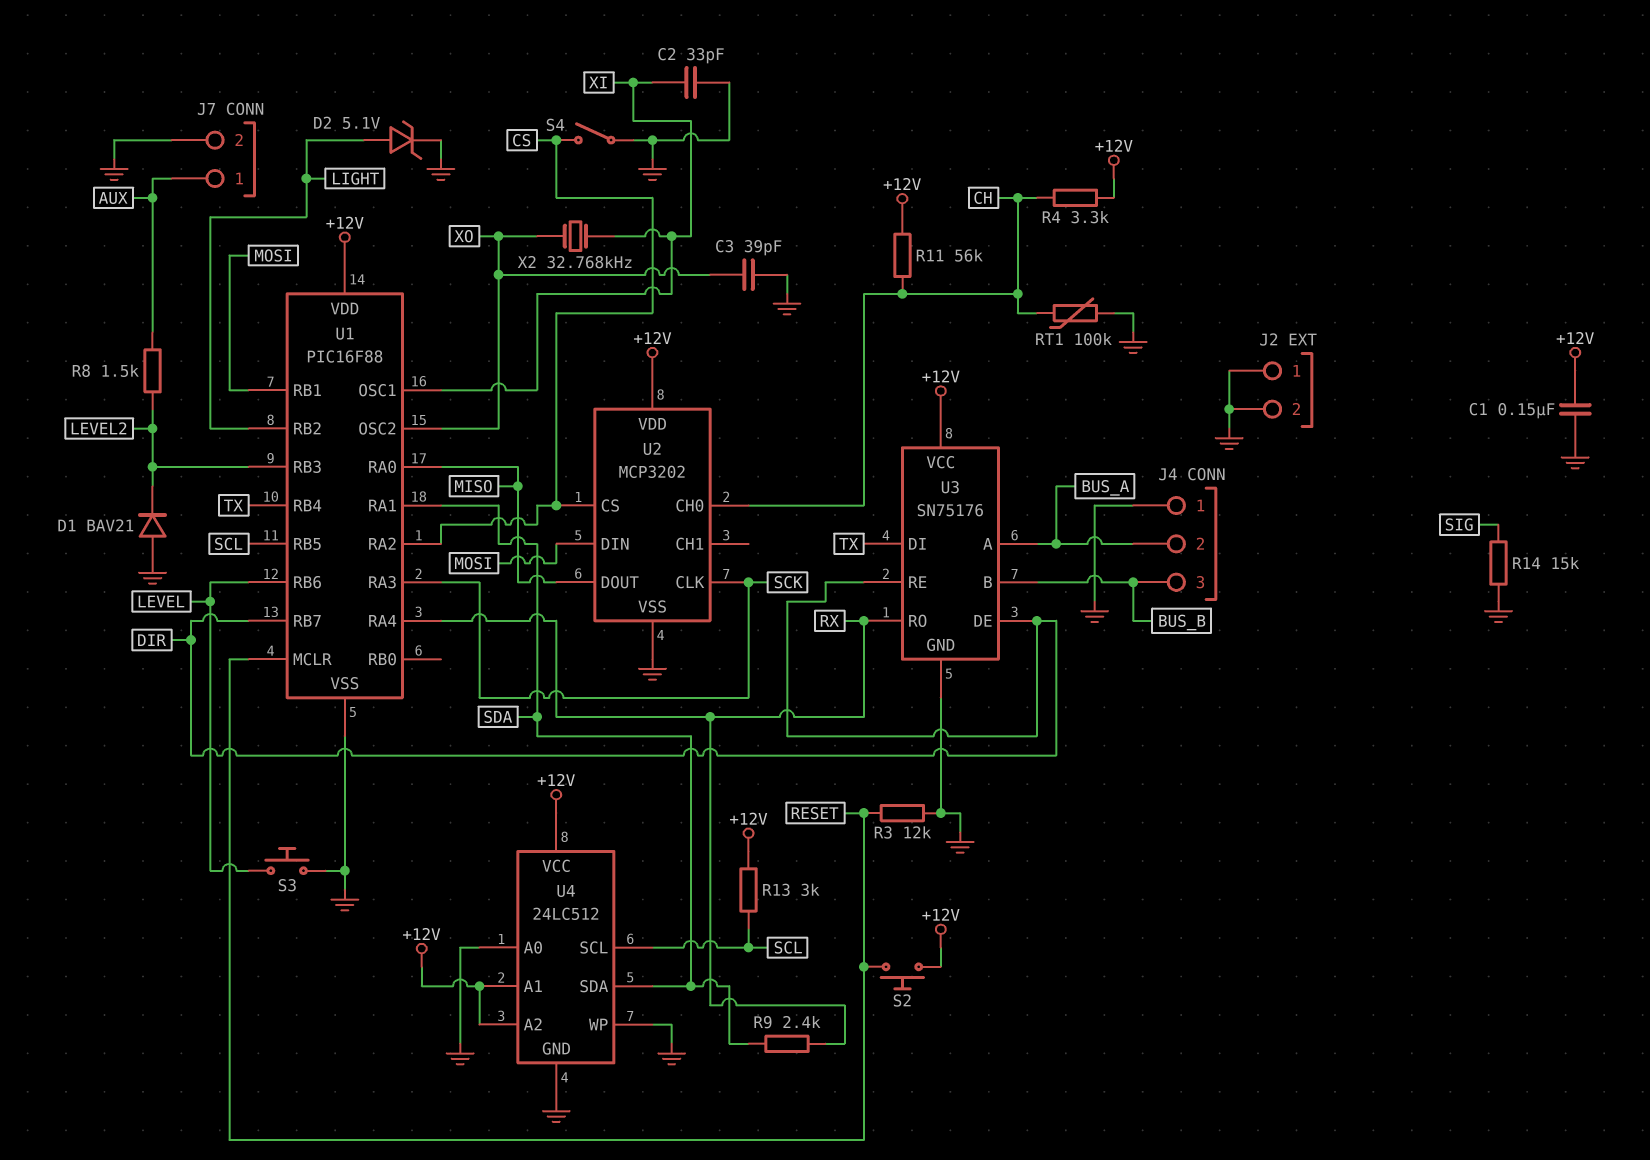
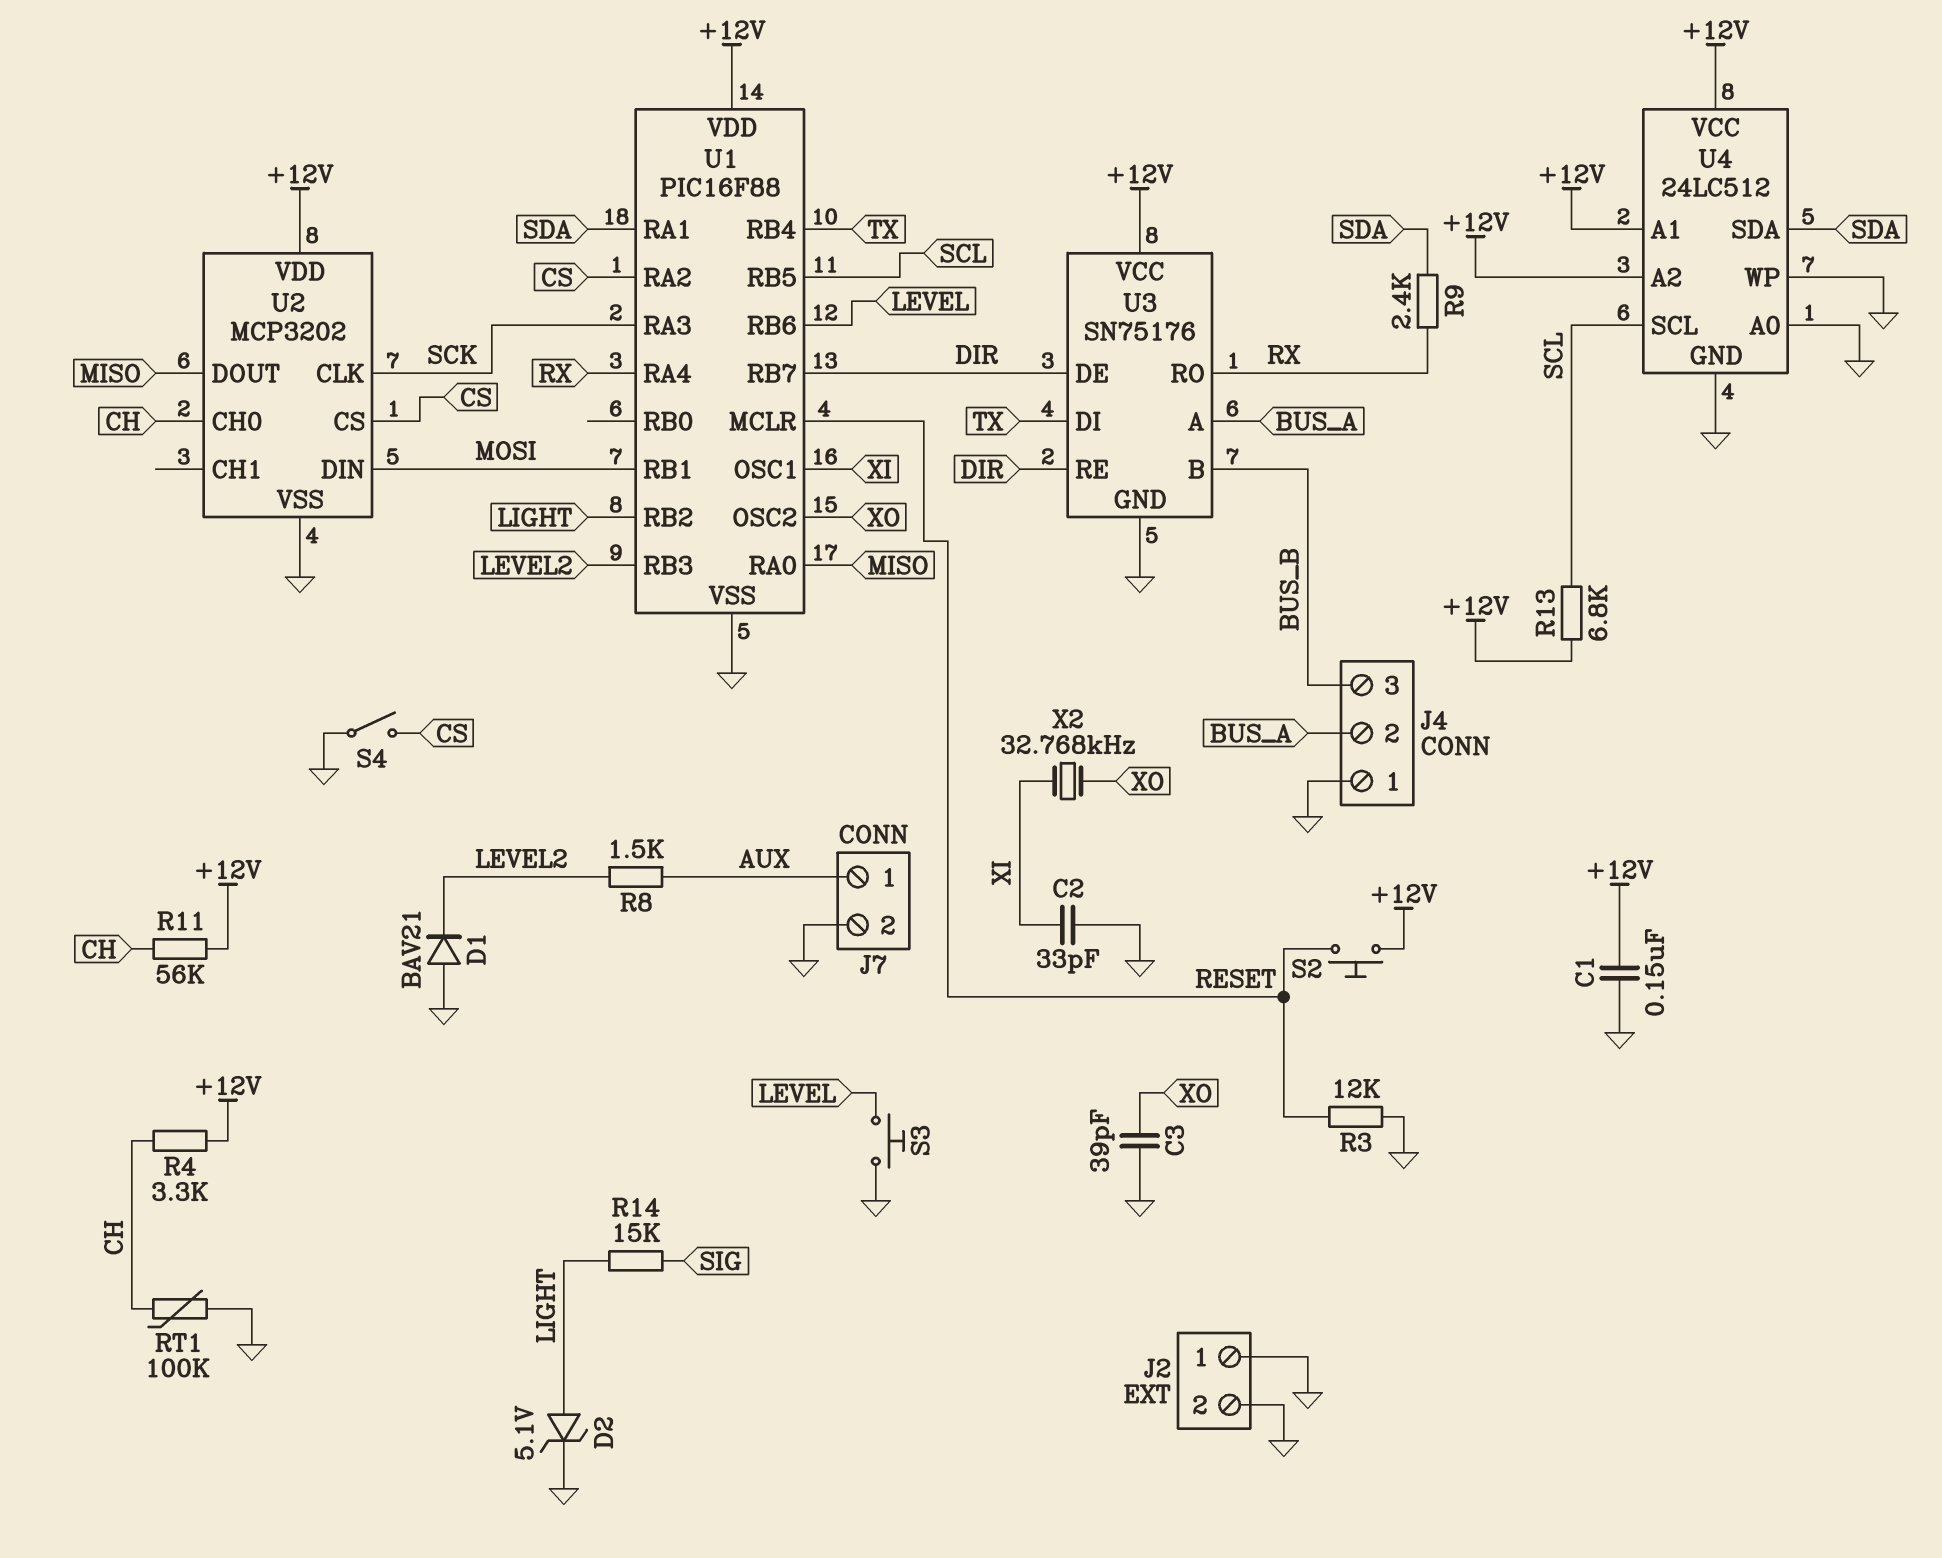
R13: 3k (+12V, SCL) -> 6.8k (+12V, SCL)
R14: 15k (GND, SIG) -> 15k (LIGHT, SIG)

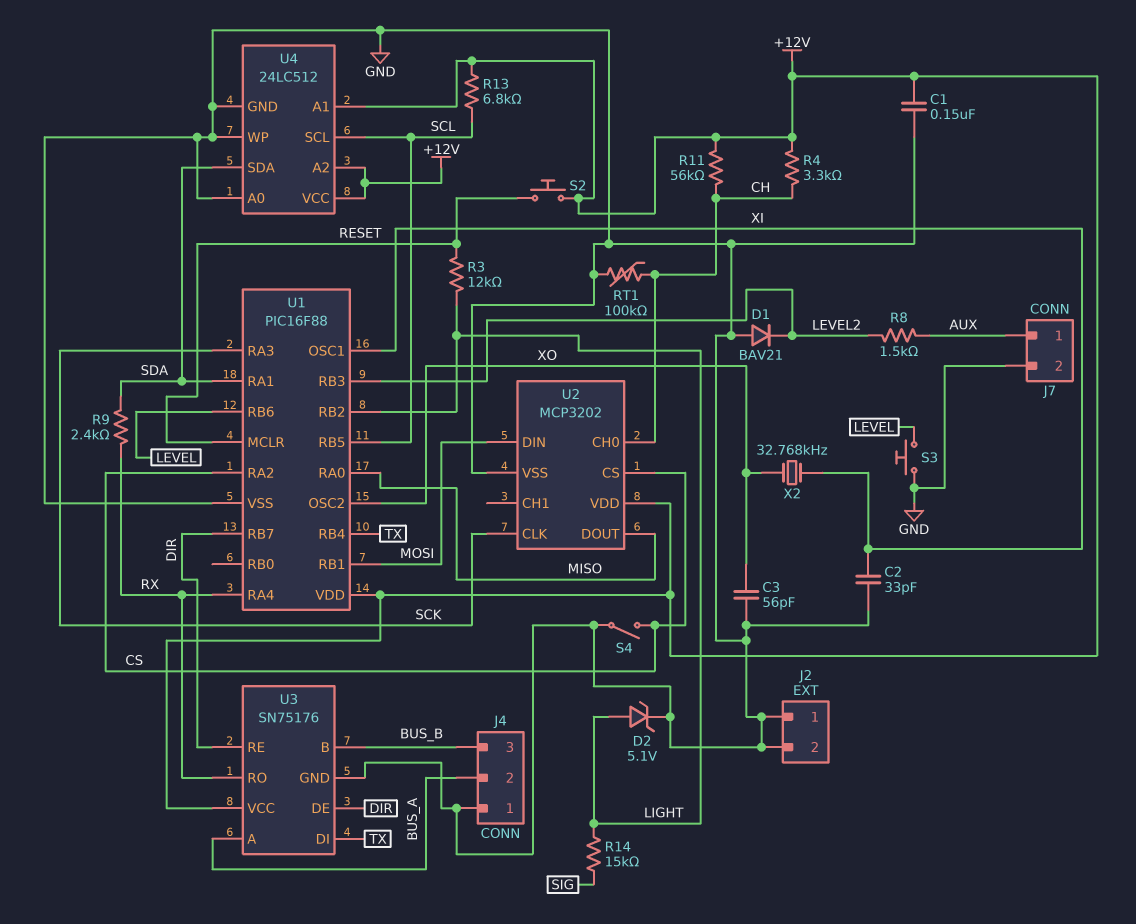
C3: 39pF (GND, XO) -> 56pF (GND, XO)
R3: 12k (GND, RESET) -> 12k (LIGHT, RESET)

